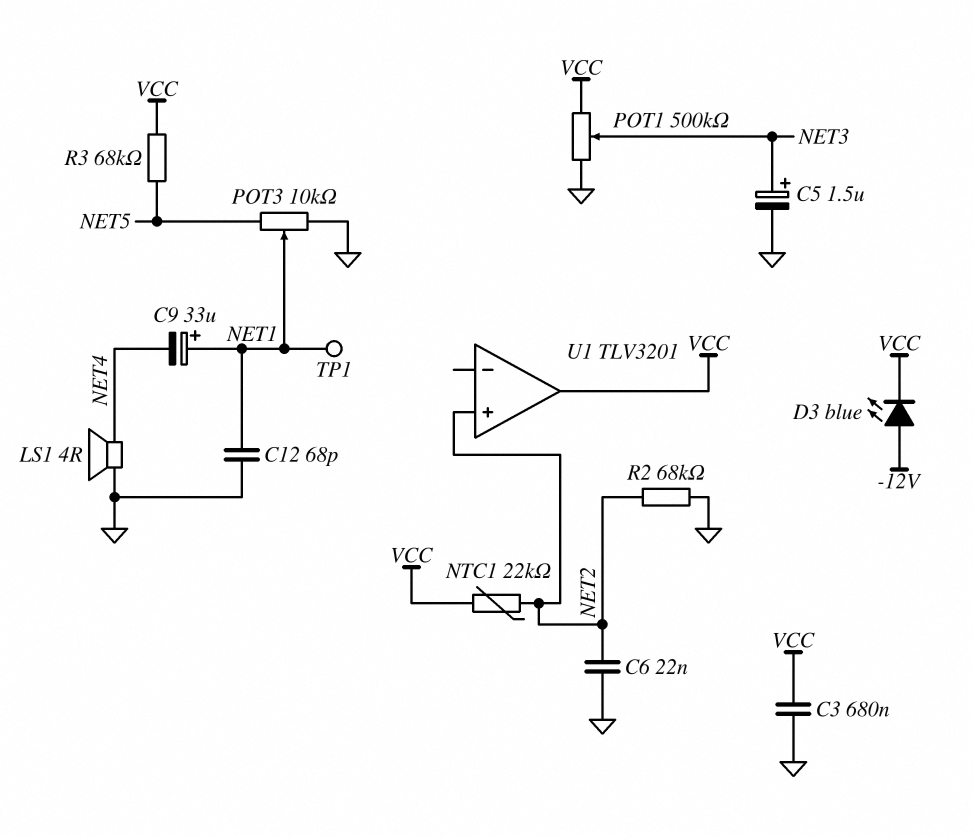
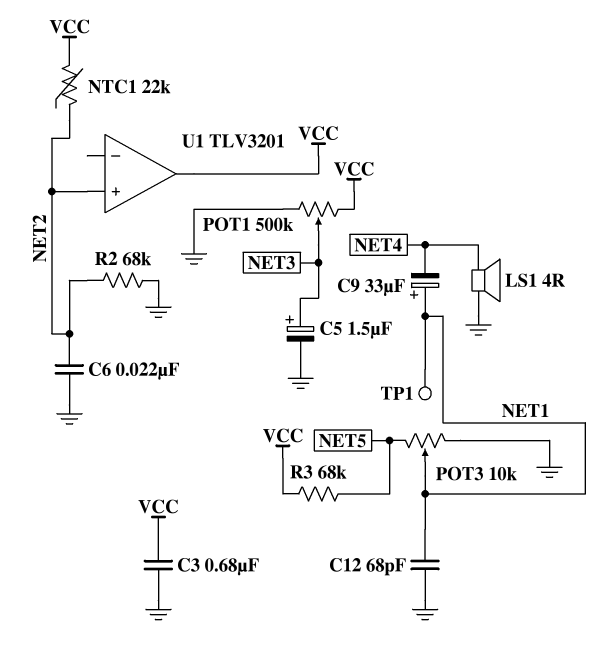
D3: LED blue (A -12V, K VCC) -> none

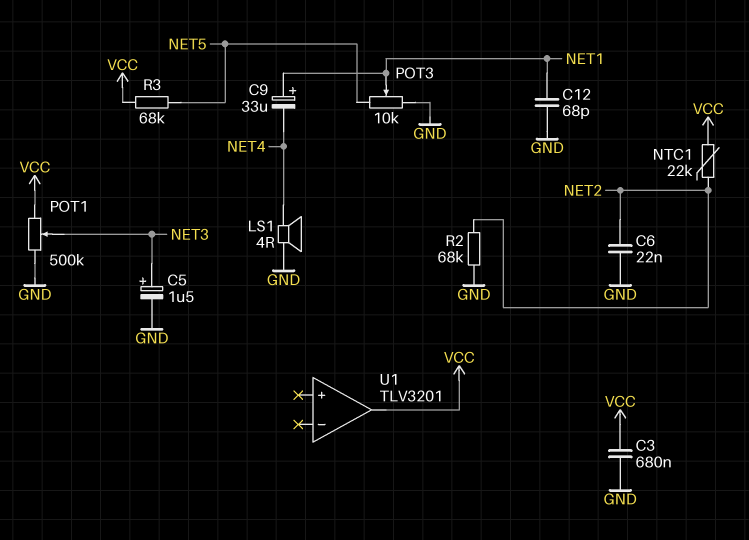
TP1: test point (NET1) -> none
U1 pin in+: NET2 -> none

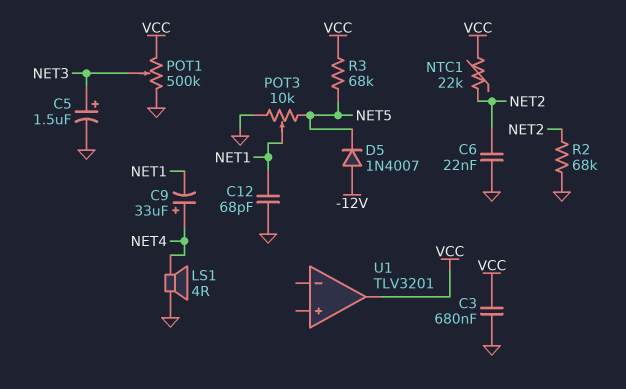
C9: 33uF (plus NET1, minus NET4) -> 33uF (plus NET4, minus NET1)
D5: none -> diode 1N4007 (A -12V, K NET5)

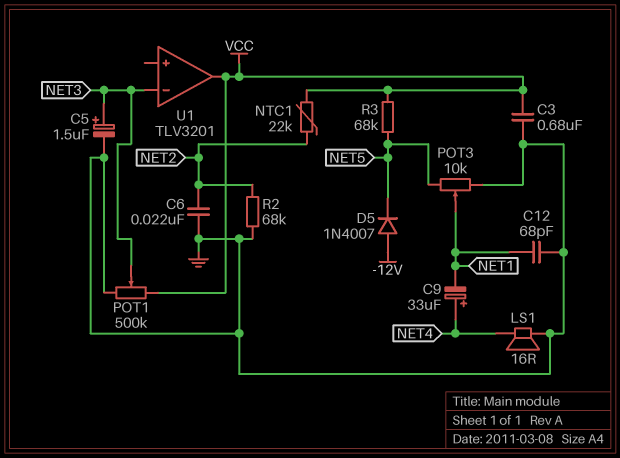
LS1: speaker 4R (GND, NET4) -> speaker 16R (GND, NET4)
U1 pin in-: none -> NET3

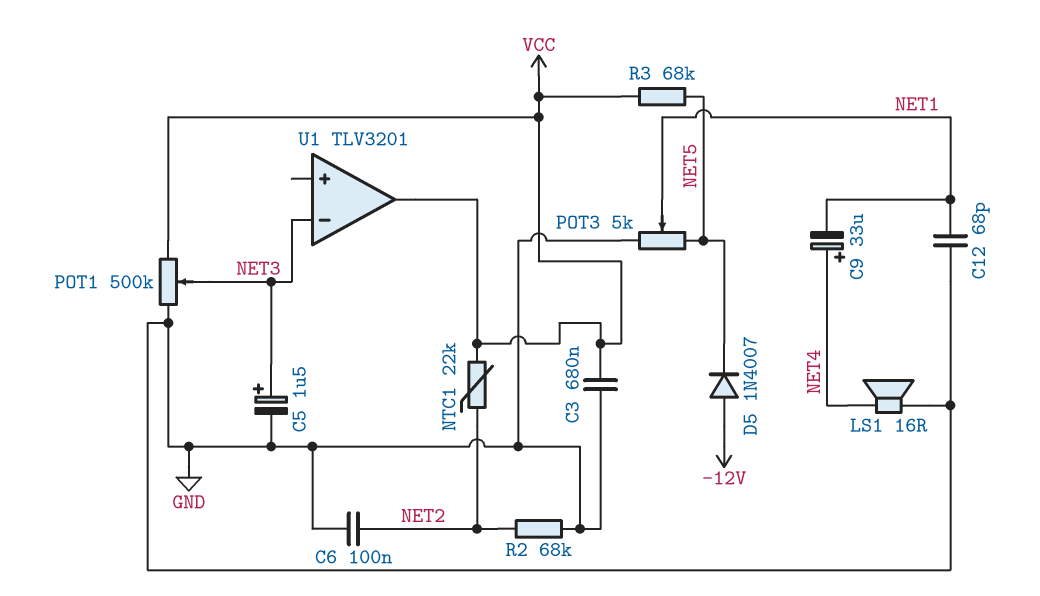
C6: 22nF (GND, NET2) -> 100nF (GND, NET2)
POT3: 10k (GND, NET5, wiper NET1) -> 5k (GND, NET5, wiper NET1)

